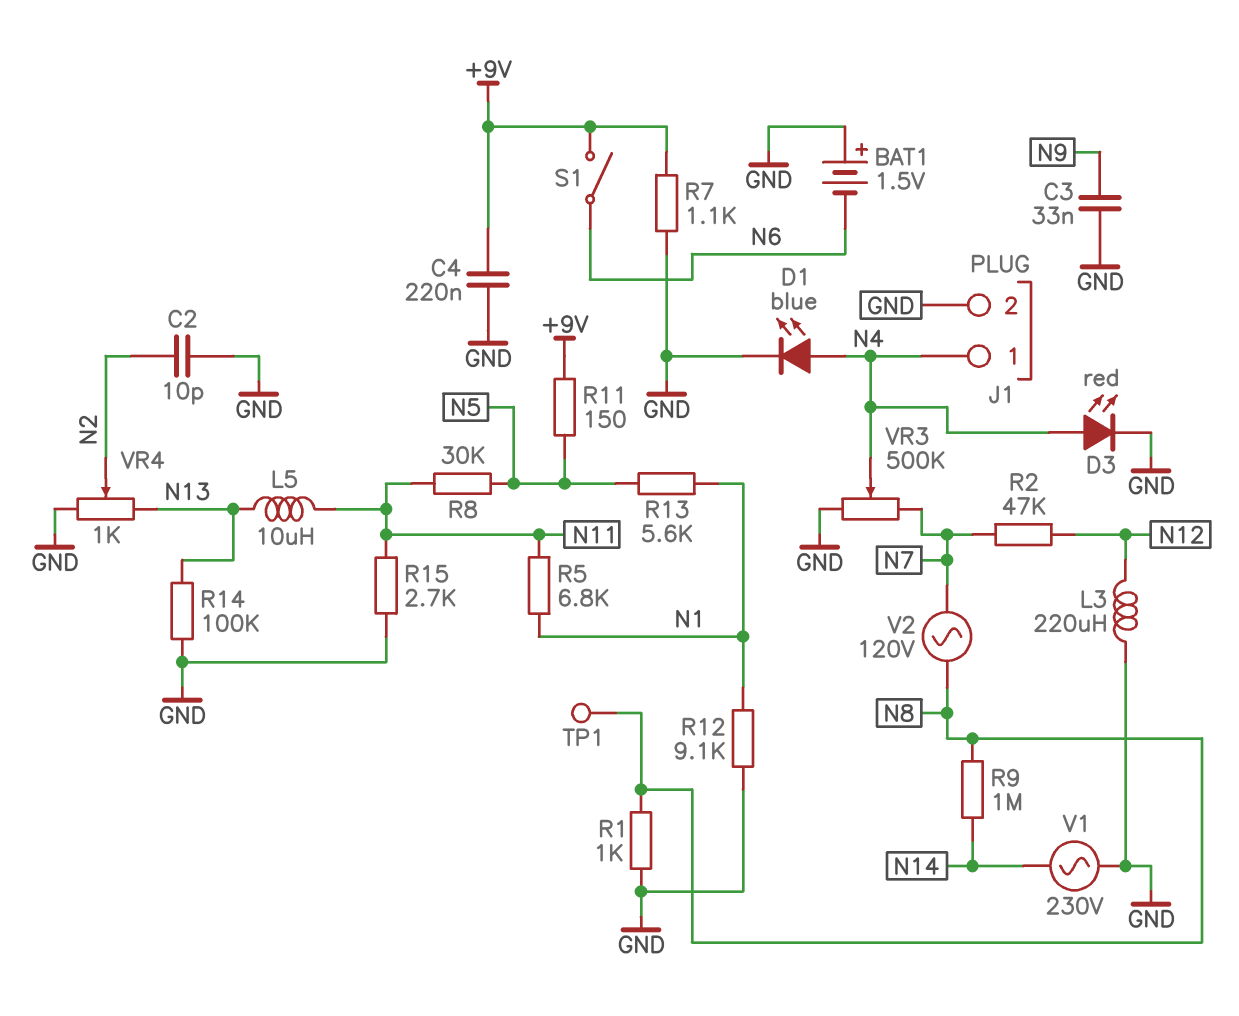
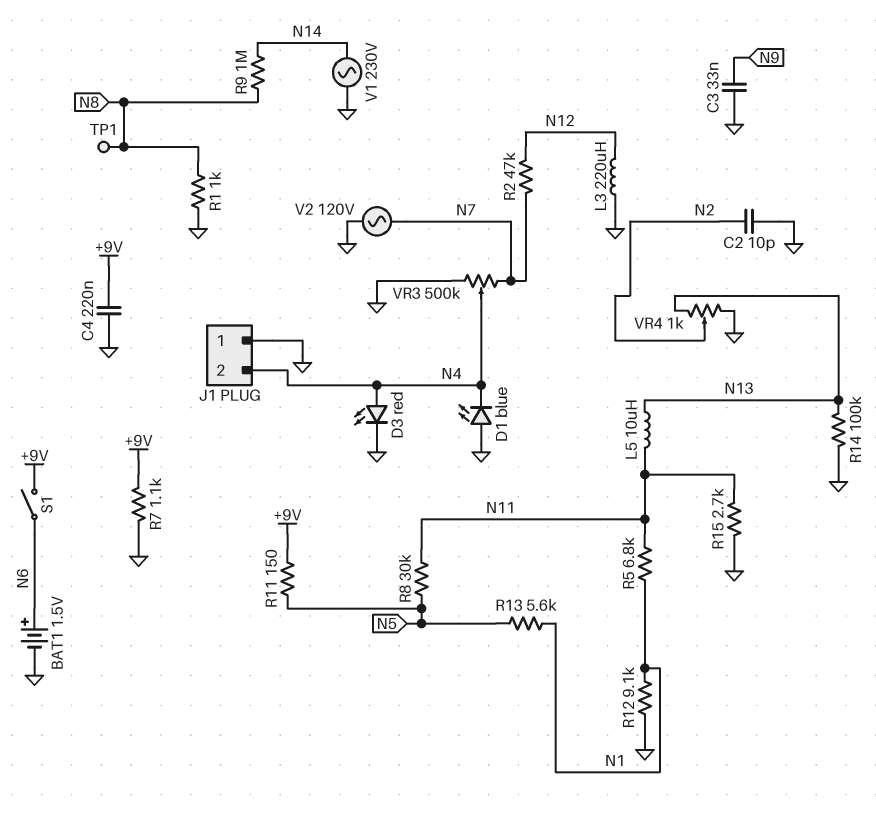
BAT1: 1.5V (plus GND, minus N6) -> 1.5V (plus N6, minus GND)
D1: LED blue (A N4, K GND) -> LED blue (A GND, K N4)
J1 pin 1: N4 -> GND
J1 pin 2: GND -> N4
V2: AC 120V (N7, N8) -> AC 120V (GND, N7)

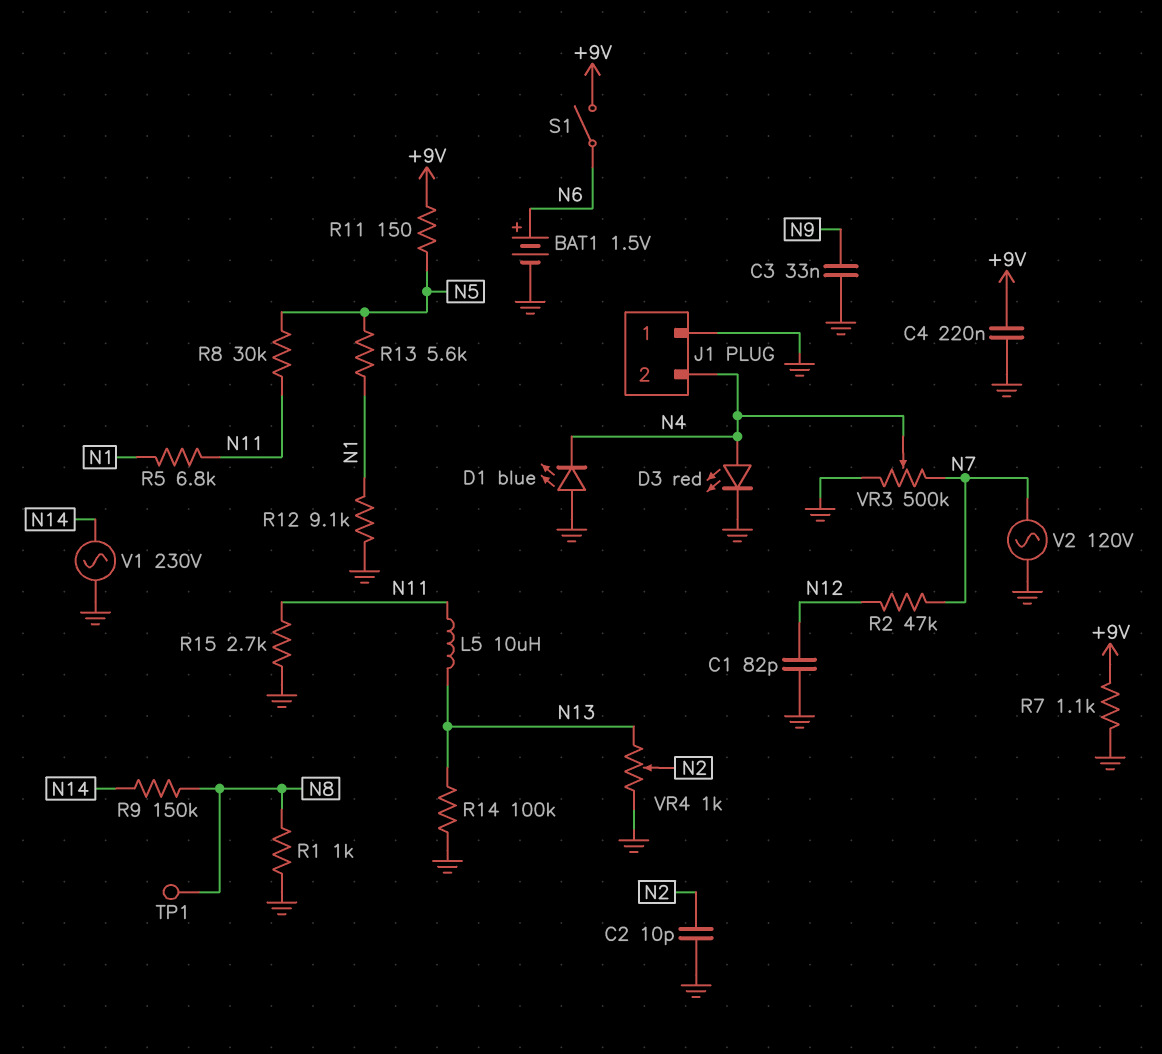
C1: none -> 82pF (GND, N12)
L3: 220uH (GND, N12) -> none
R9: 1M (N8, N14) -> 150k (N8, N14)

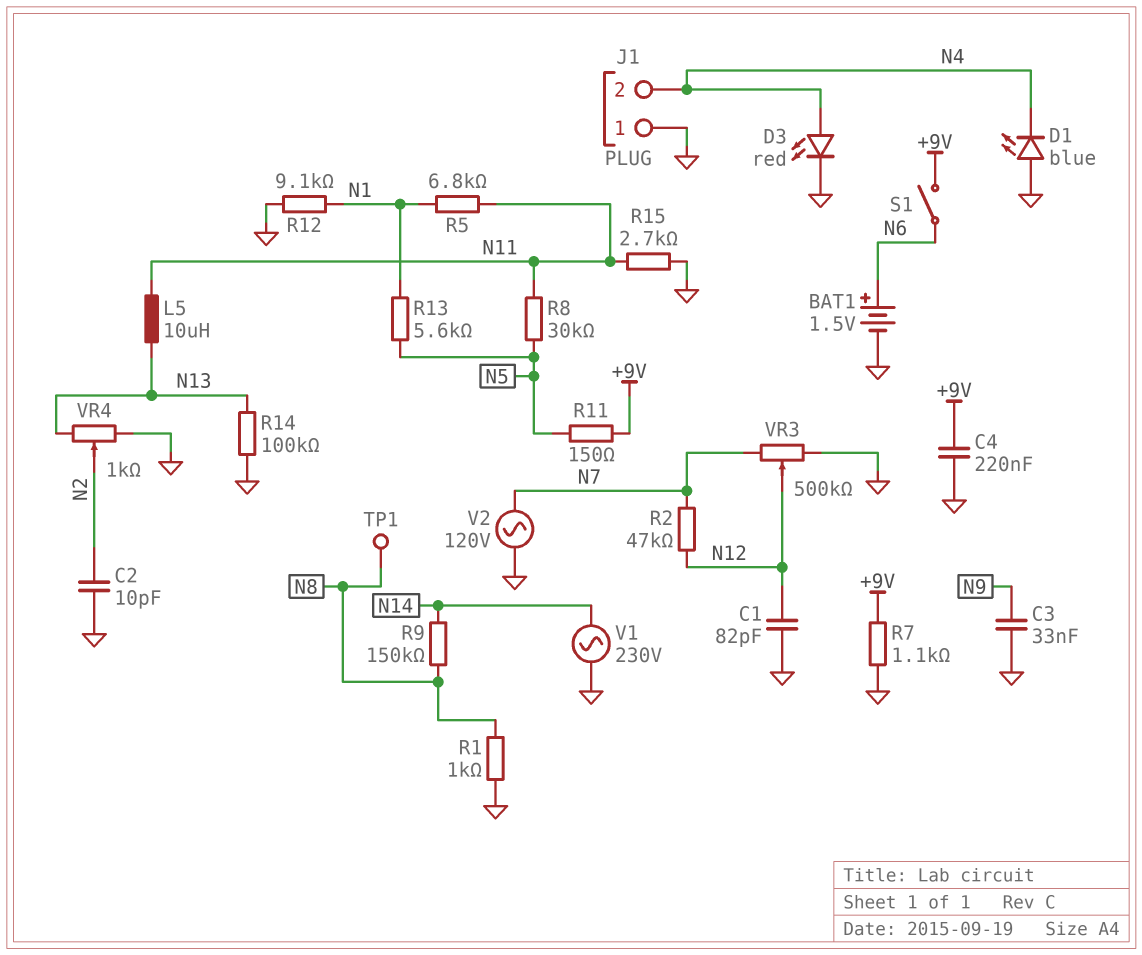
VR3: 500k (GND, N7, wiper N4) -> 500k (GND, N7, wiper N12)

